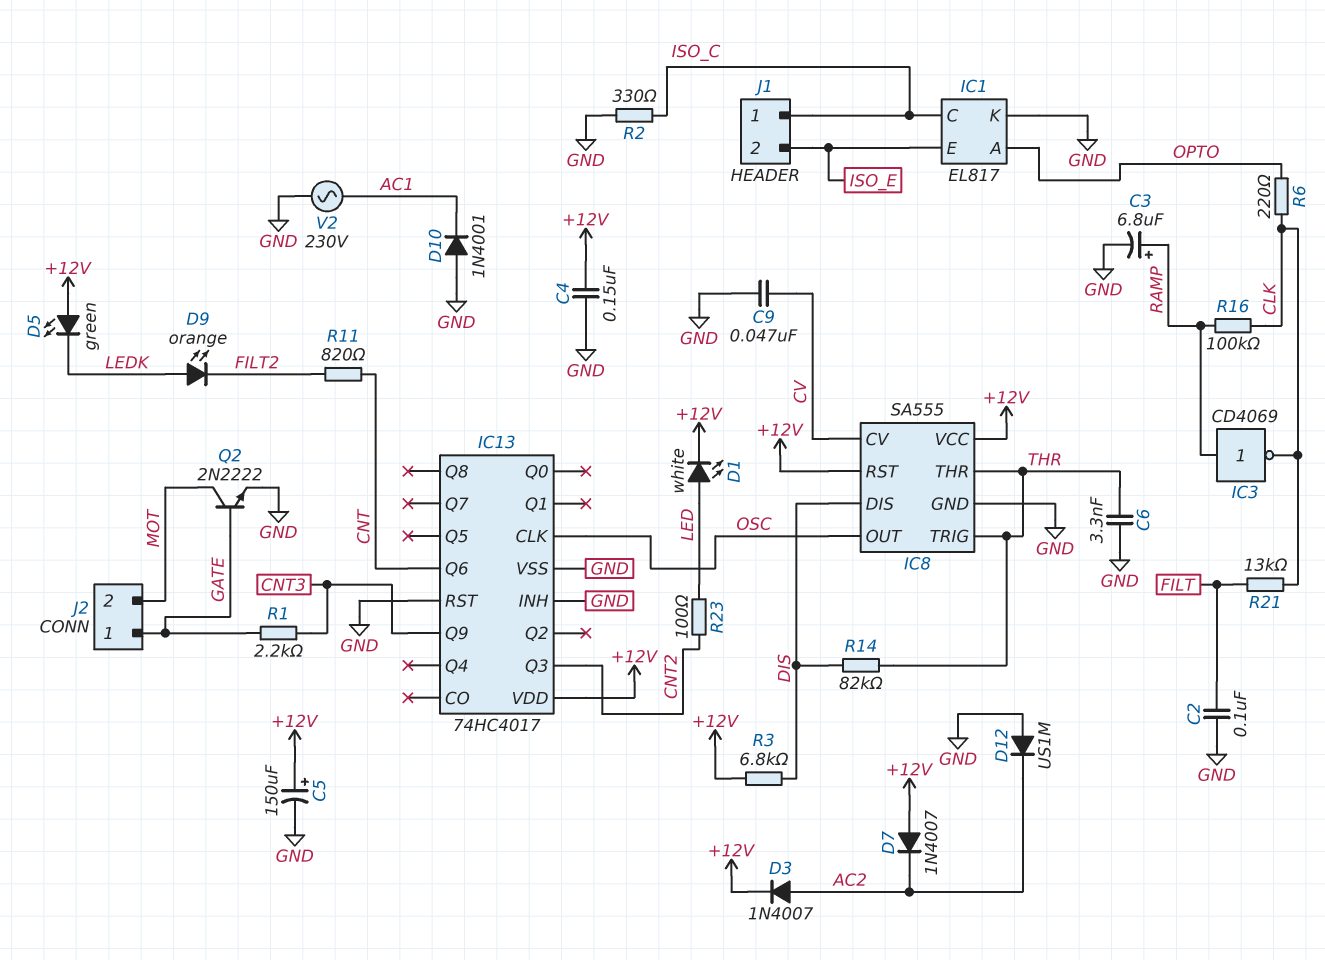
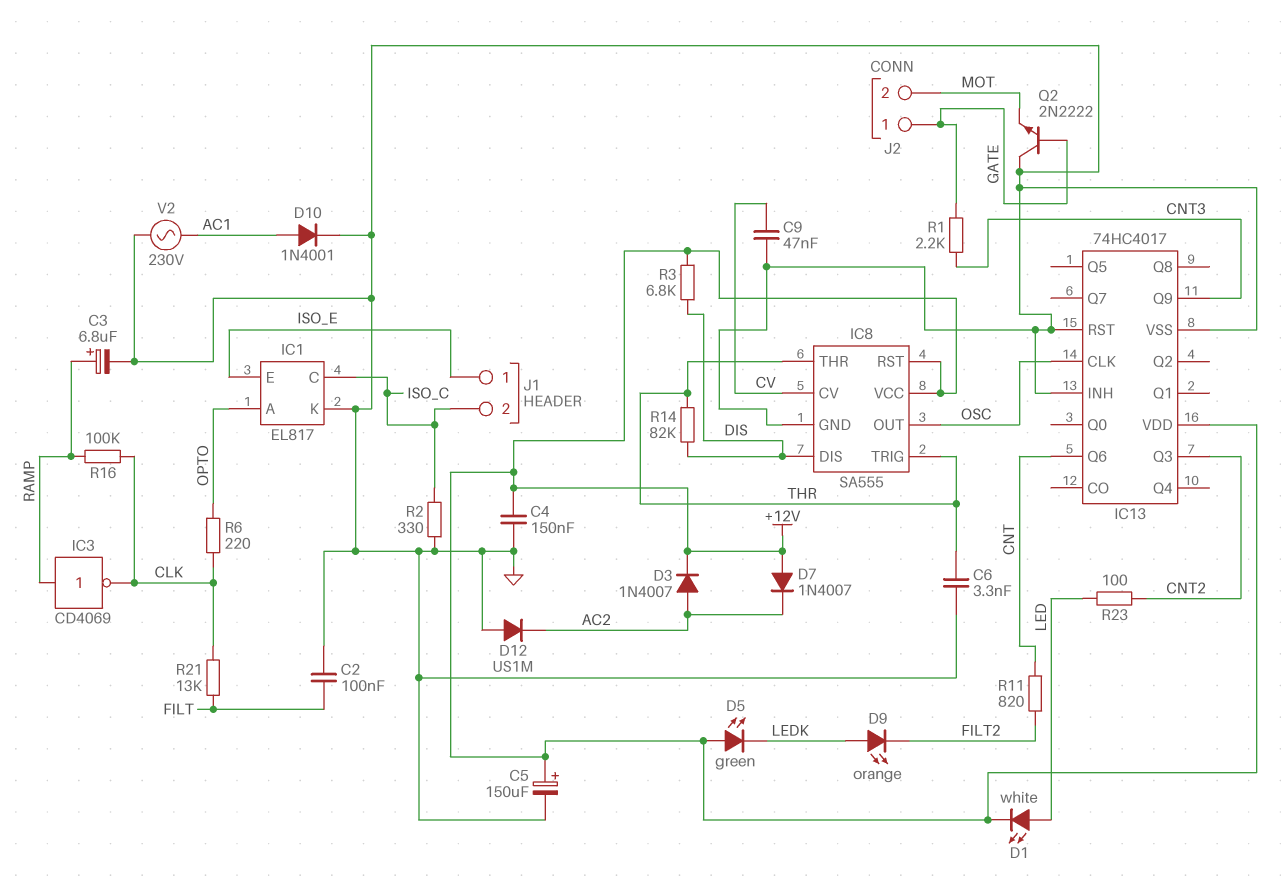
D10: diode 1N4001 (A GND, K AC1) -> diode 1N4001 (A AC1, K GND)
J1 pin 1: ISO_C -> ISO_E
J1 pin 2: ISO_E -> ISO_C
Q2: NPN 2N2222 (B GATE, C MOT, E GND) -> NPN 2N2222 (B GATE, C GND, E MOT)

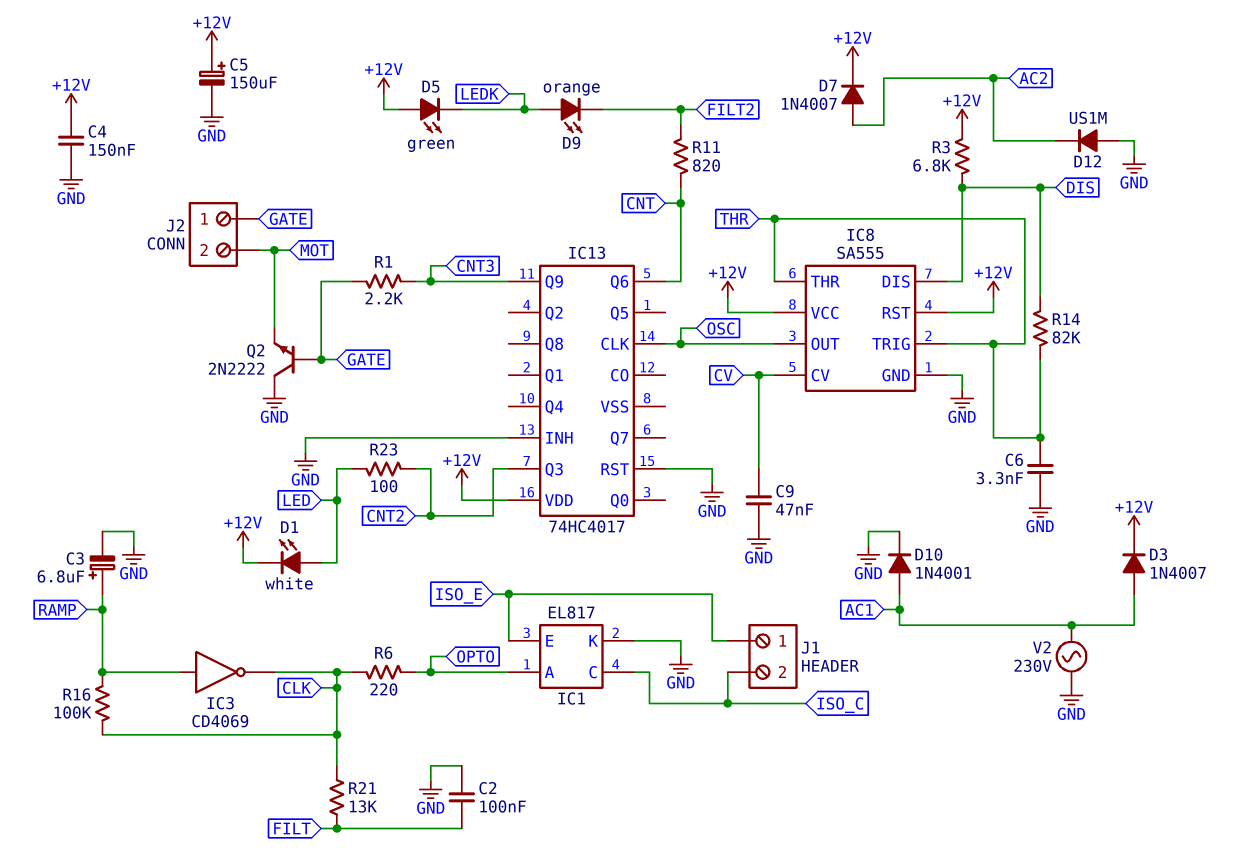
D3: diode 1N4007 (A AC2, K +12V) -> diode 1N4007 (A AC1, K +12V)
D7: diode 1N4007 (A +12V, K AC2) -> diode 1N4007 (A AC2, K +12V)
IC13 pin VSS: GND -> none
R2: 330 (GND, ISO_C) -> none

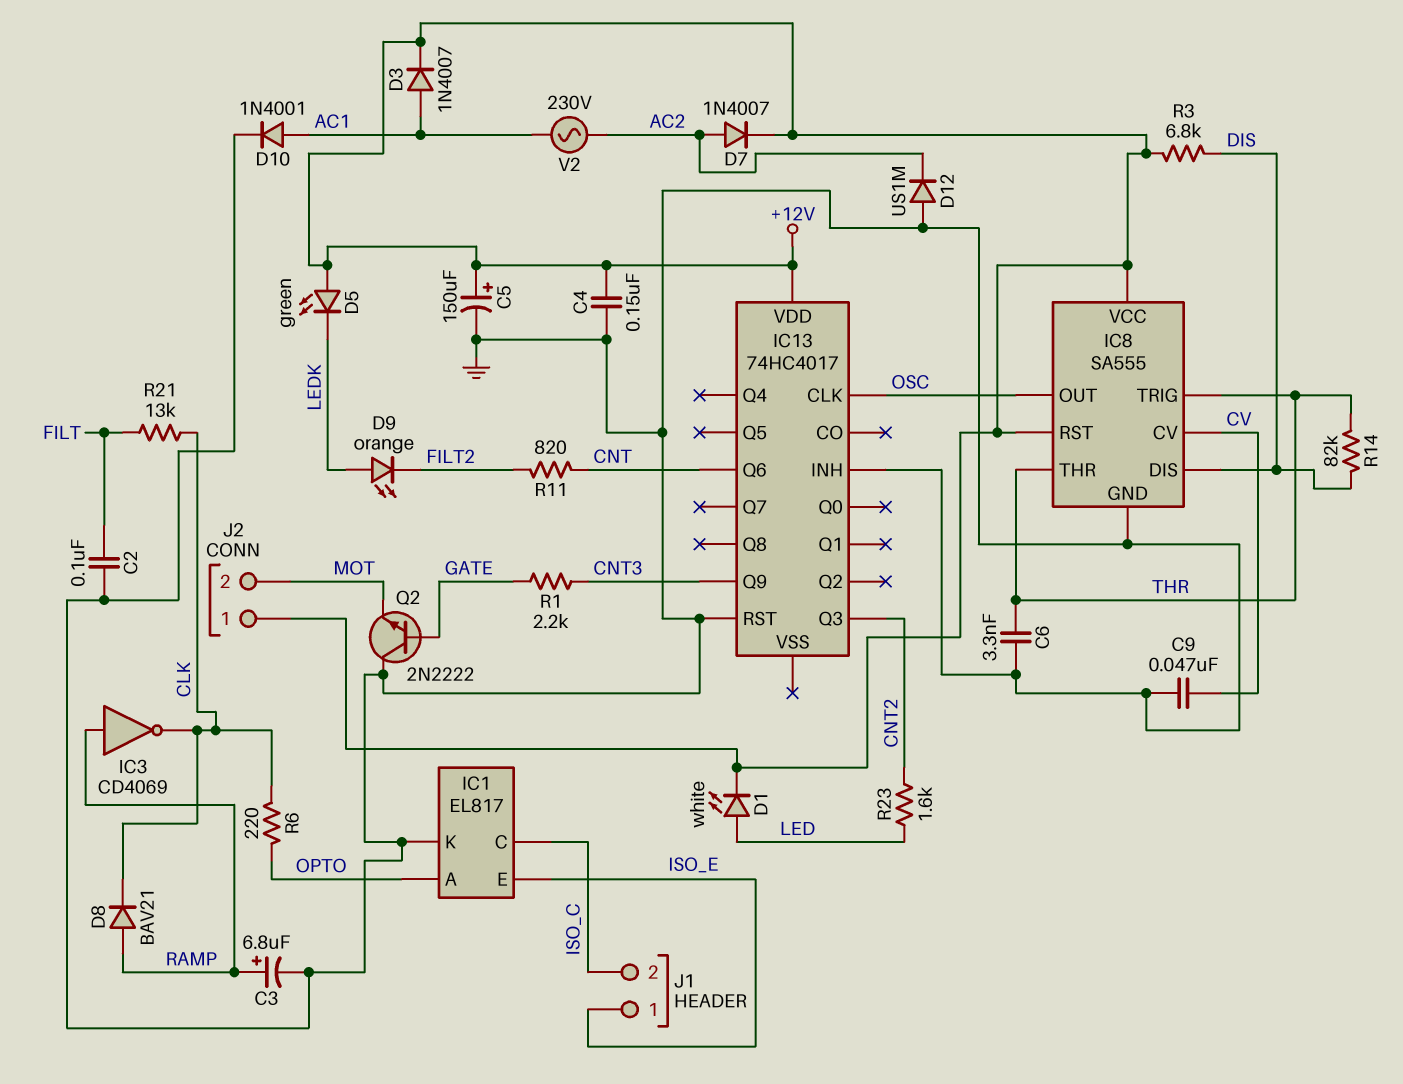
D8: none -> diode BAV21 (A RAMP, K CLK)
J2 pin 1: GATE -> +12V
R16: 100k (CLK, RAMP) -> none
R23: 100 (CNT2, LED) -> 1.6k (CNT2, LED)
V2: AC 230V (AC1, GND) -> AC 230V (AC1, AC2)

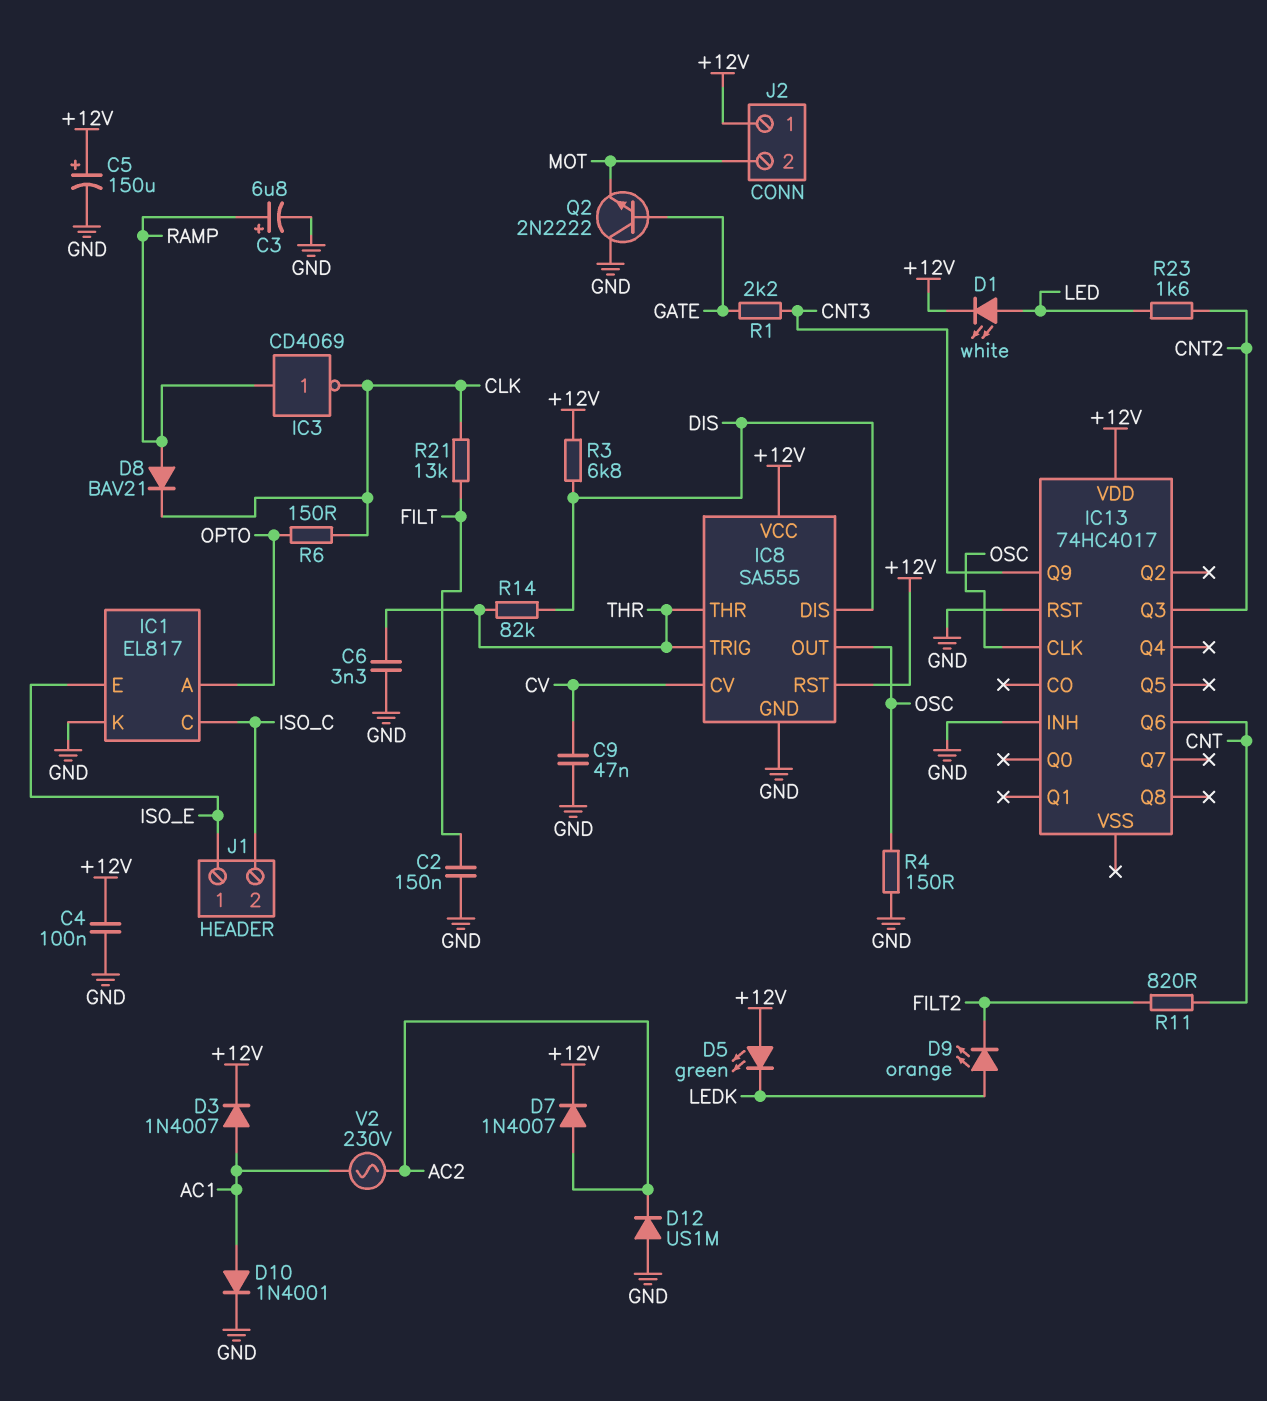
C2: 100nF (FILT, GND) -> 150nF (FILT, GND)
C4: 150nF (+12V, GND) -> 100nF (+12V, GND)
R4: none -> 150 (GND, OSC)
R6: 220 (CLK, OPTO) -> 150 (CLK, OPTO)

